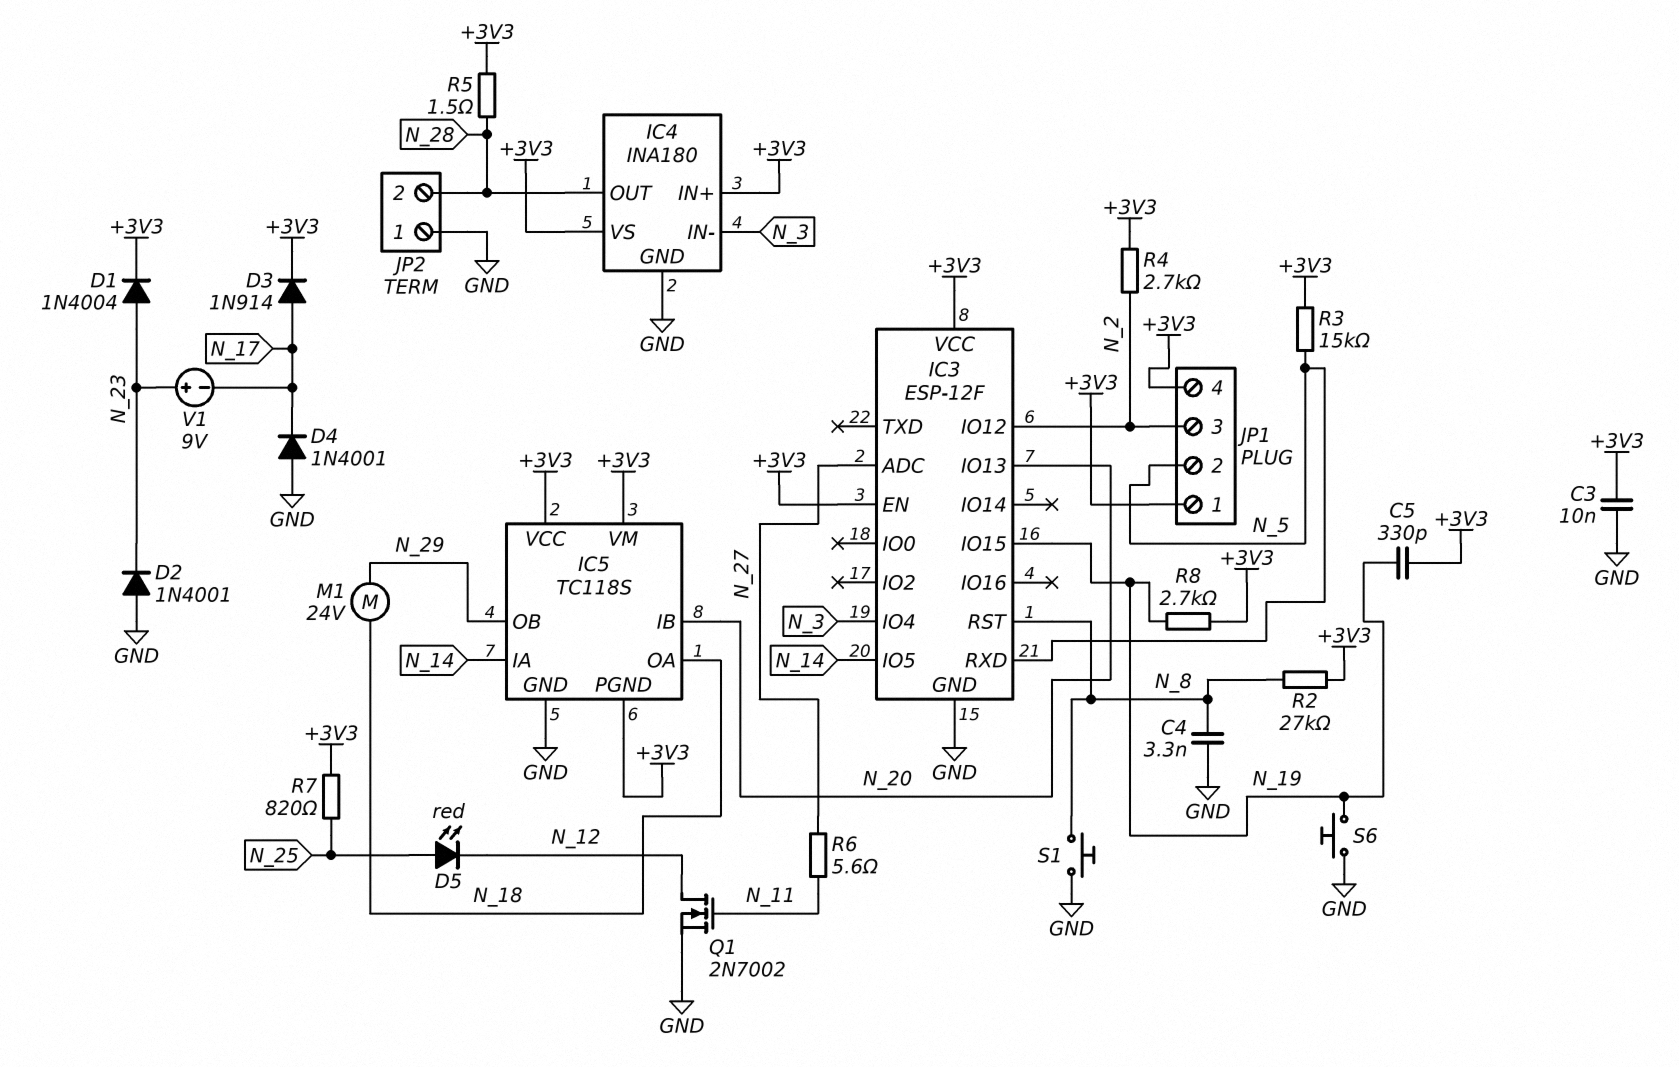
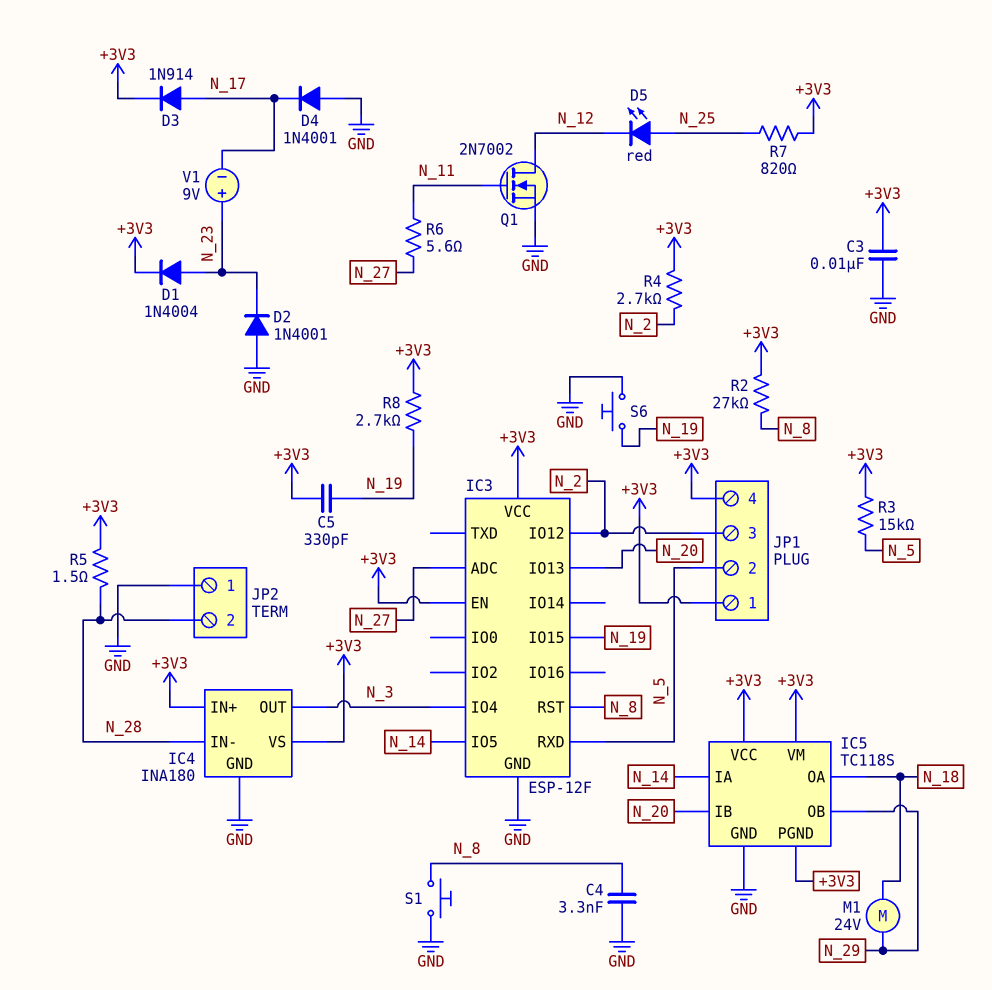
IC4 pin IN-: N_3 -> N_28
IC4 pin OUT: N_28 -> N_3

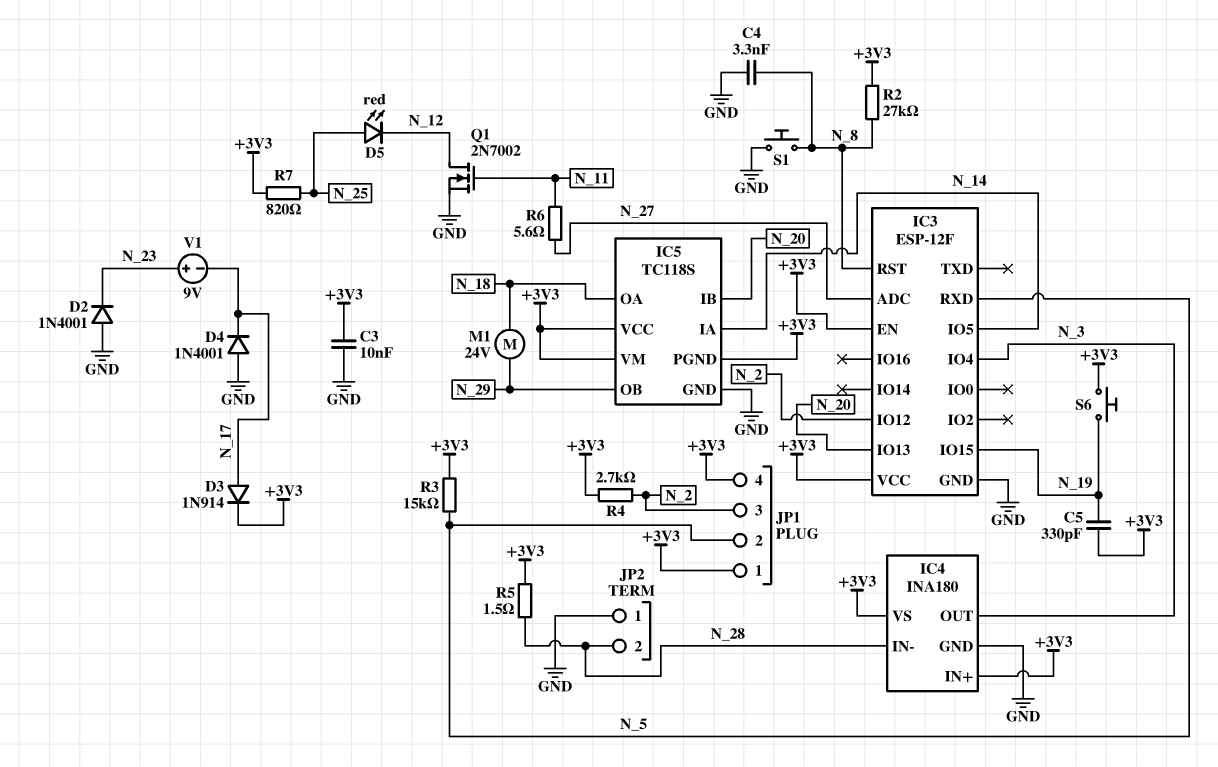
D1: diode 1N4004 (A N_23, K +3V3) -> none
R8: 2.7k (+3V3, N_19) -> none
S6: button (GND, N_19) -> button (+3V3, N_19)

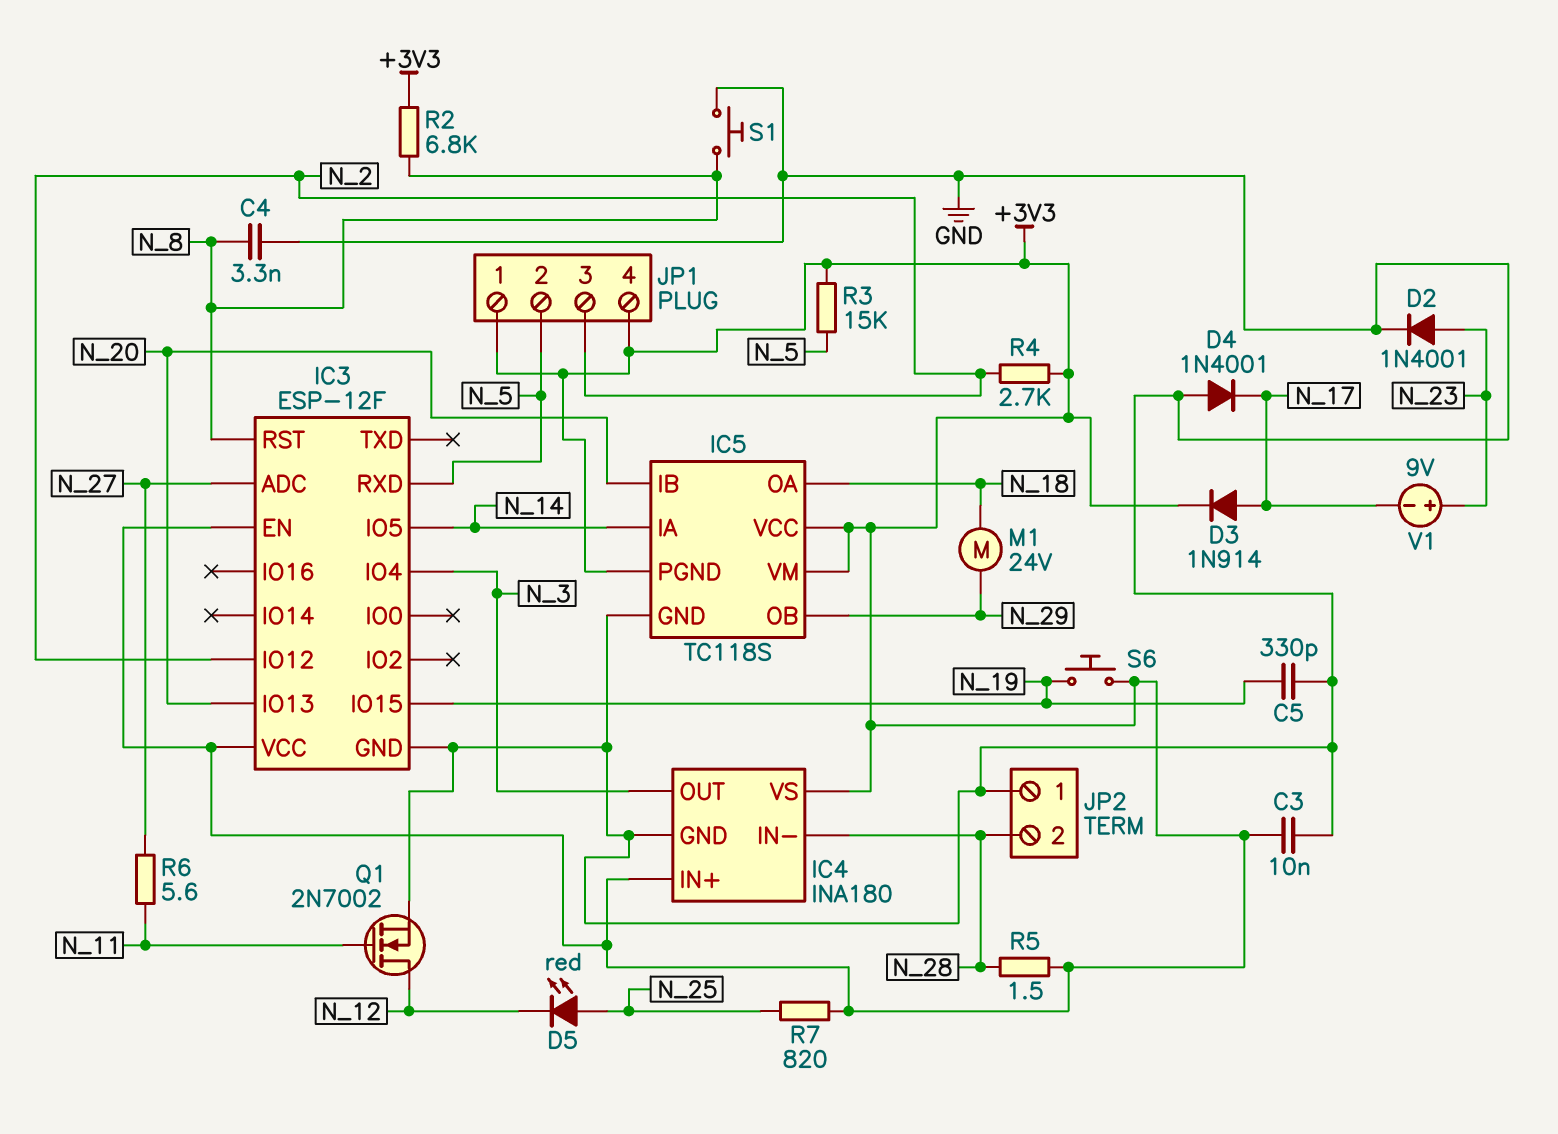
C5: 330pF (+3V3, N_19) -> 330pF (GND, N_19)
D2: diode 1N4001 (A GND, K N_23) -> diode 1N4001 (A N_23, K GND)
R2: 27k (+3V3, N_8) -> 6.8k (+3V3, N_8)

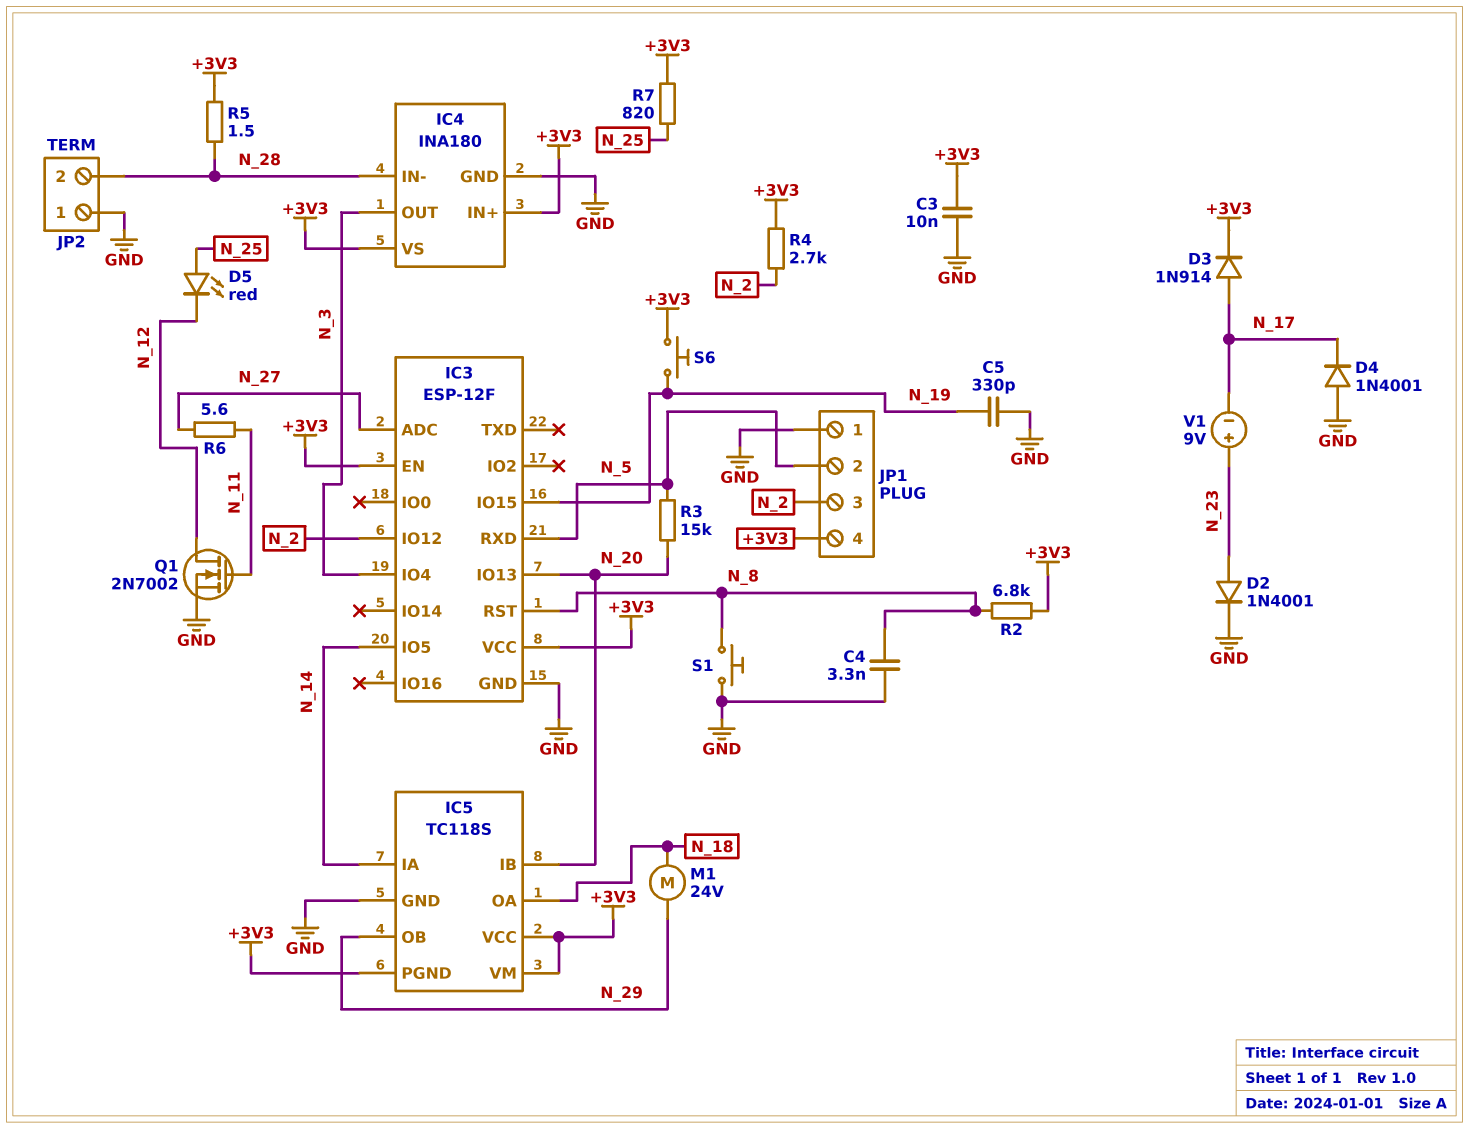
JP1 pin 1: +3V3 -> GND
R3: 15k (+3V3, N_5) -> 15k (N_5, N_20)

